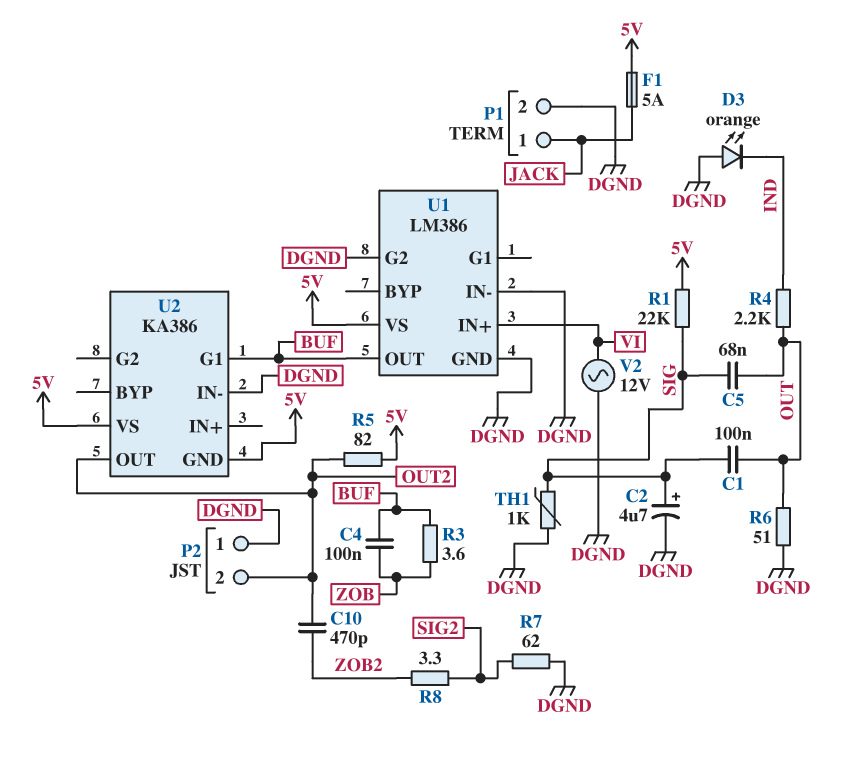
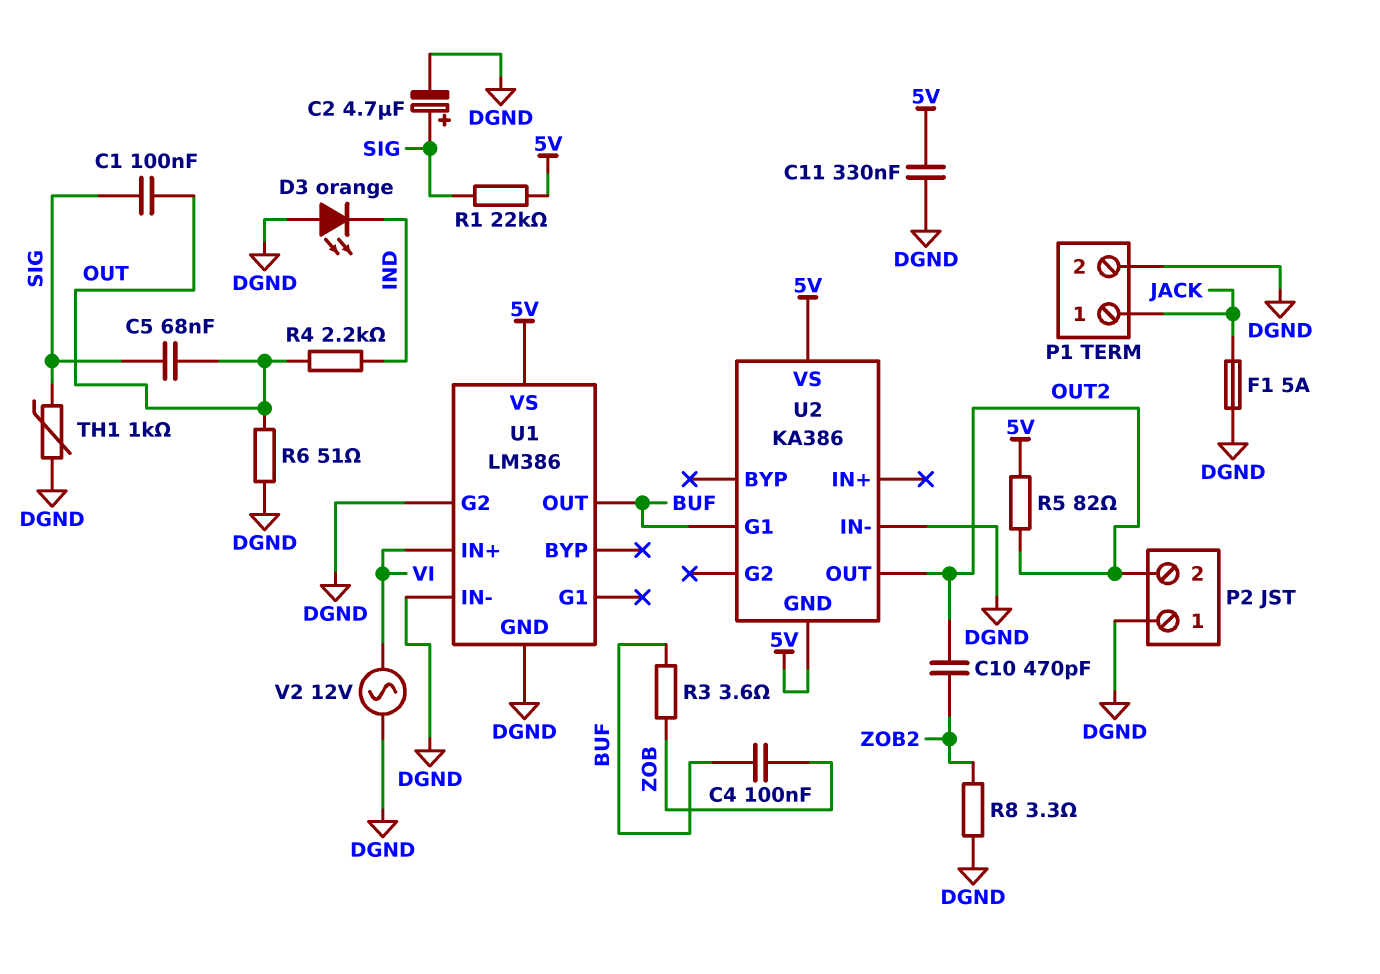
C11: none -> 330nF (5V, DGND)
F1: 5A (5V, JACK) -> 5A (DGND, JACK)
R7: 62 (DGND, SIG2) -> none
R8: 3.3 (SIG2, ZOB2) -> 3.3 (DGND, ZOB2)

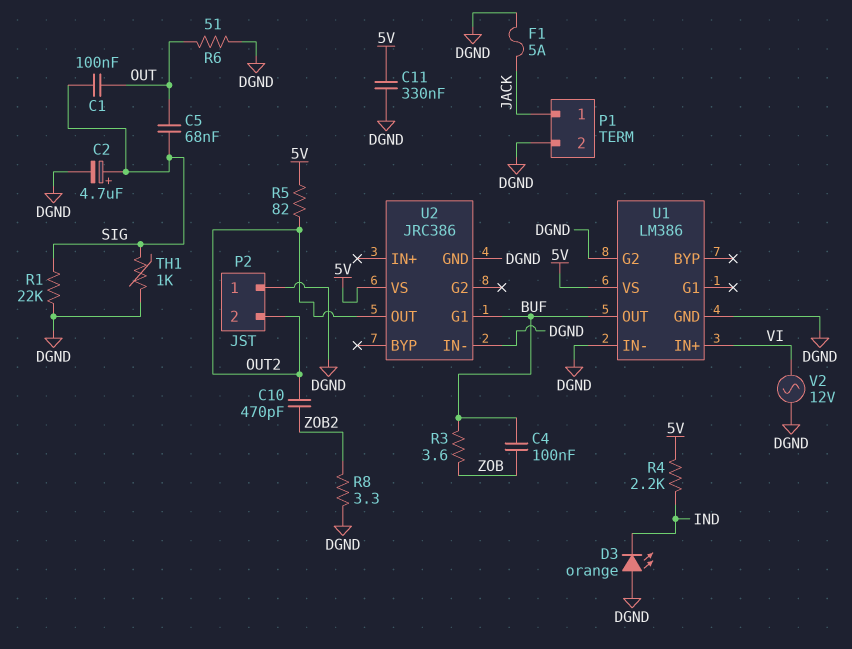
R1: 22k (5V, SIG) -> 22k (DGND, SIG)
R4: 2.2k (IND, OUT) -> 2.2k (5V, IND)
U2: KA386 -> JRC386
U2 pin GND: 5V -> DGND

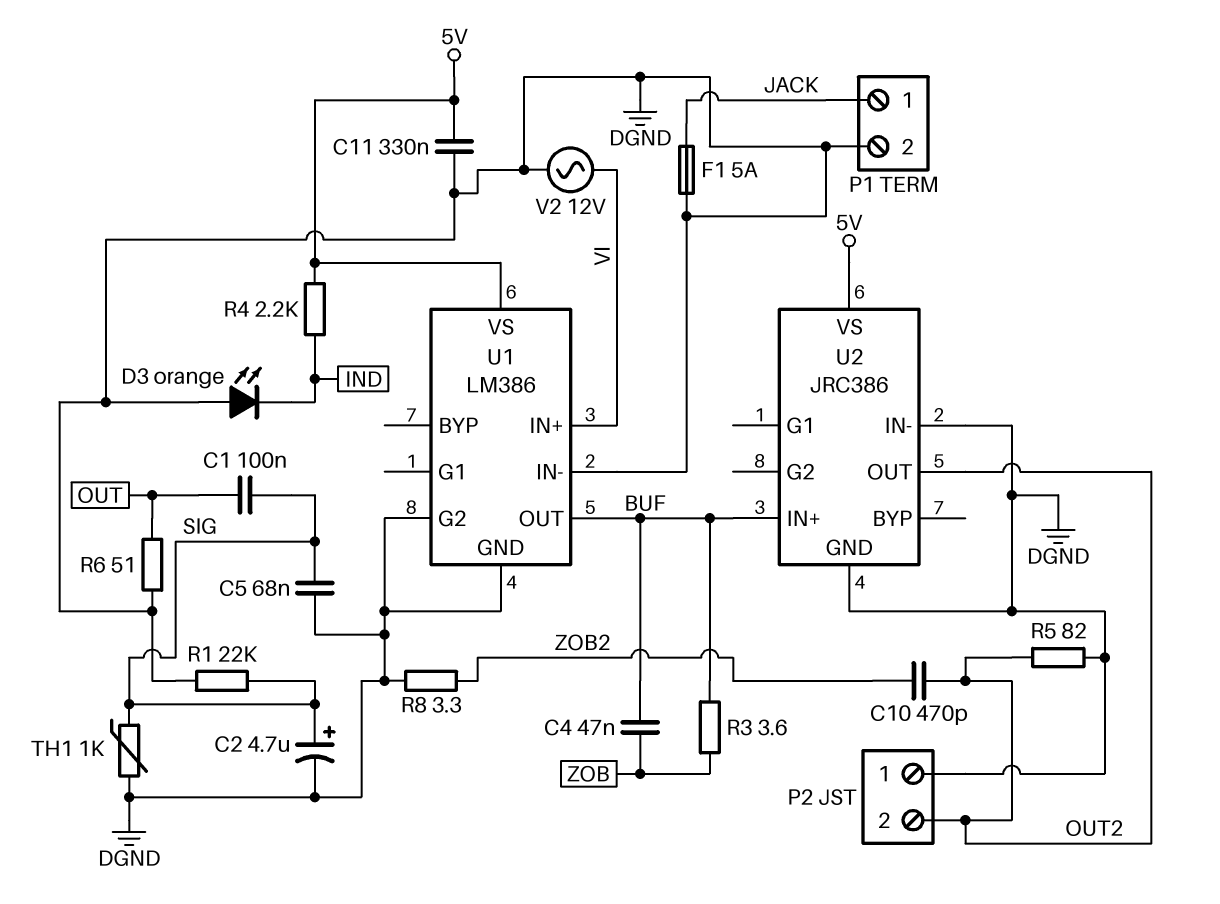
C4: 100nF (BUF, ZOB) -> 47nF (BUF, ZOB)
C5: 68nF (OUT, SIG) -> 68nF (DGND, SIG)
R5: 82 (5V, OUT2) -> 82 (DGND, OUT2)
U2 pin G1: BUF -> none
U2 pin IN+: none -> BUF

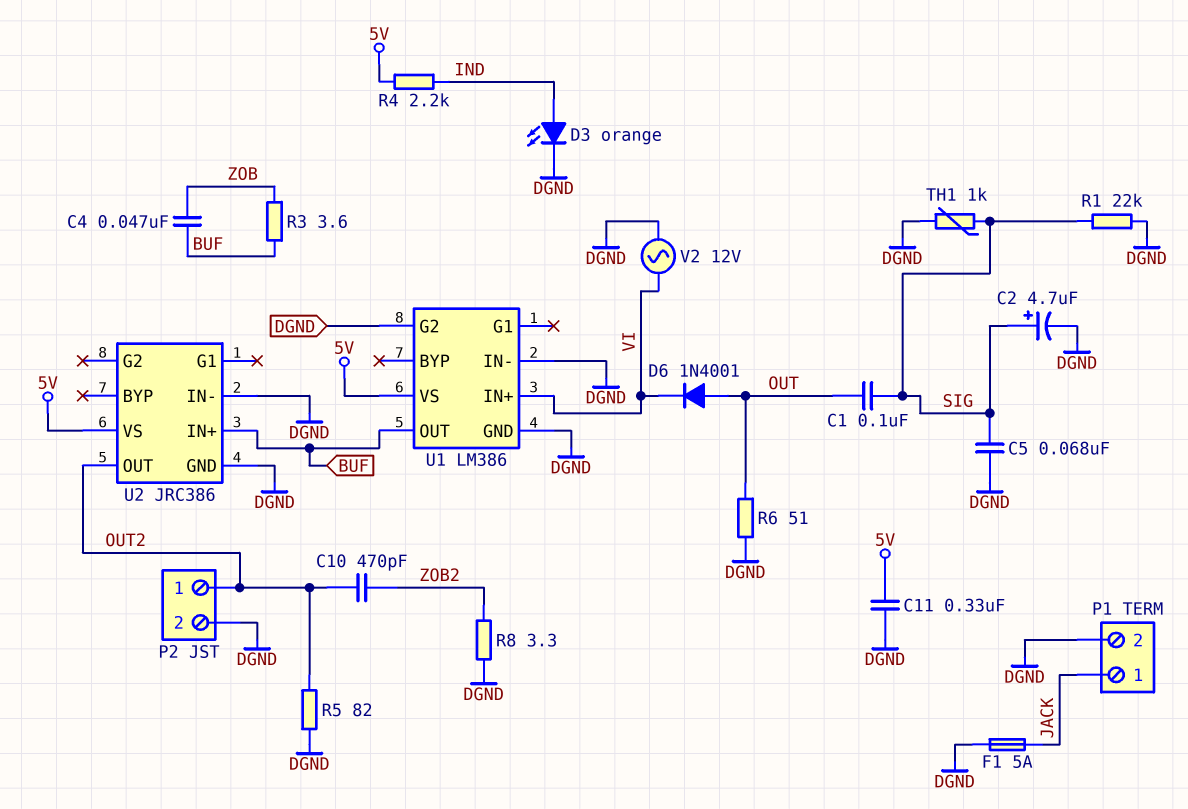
D3: LED orange (A DGND, K IND) -> LED orange (A IND, K DGND)
D6: none -> diode 1N4001 (A OUT, K VI)
P2 pin 1: DGND -> OUT2
P2 pin 2: OUT2 -> DGND

